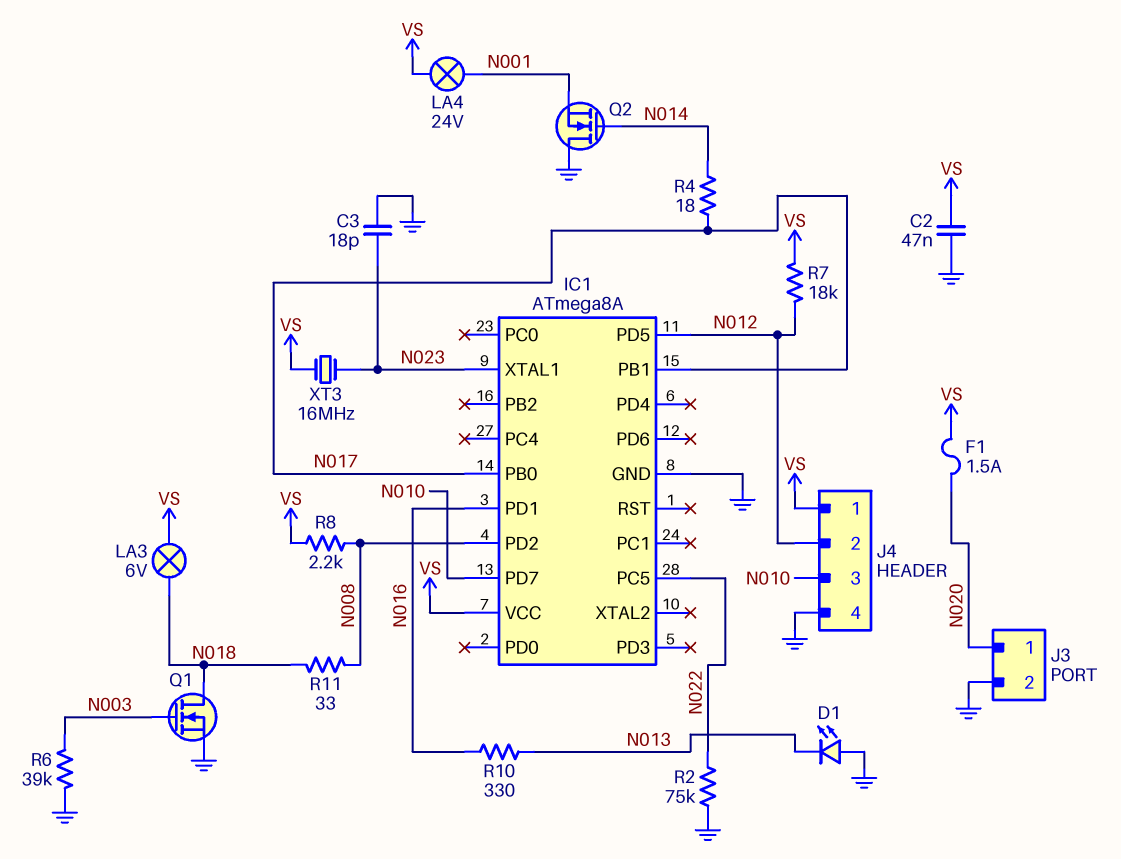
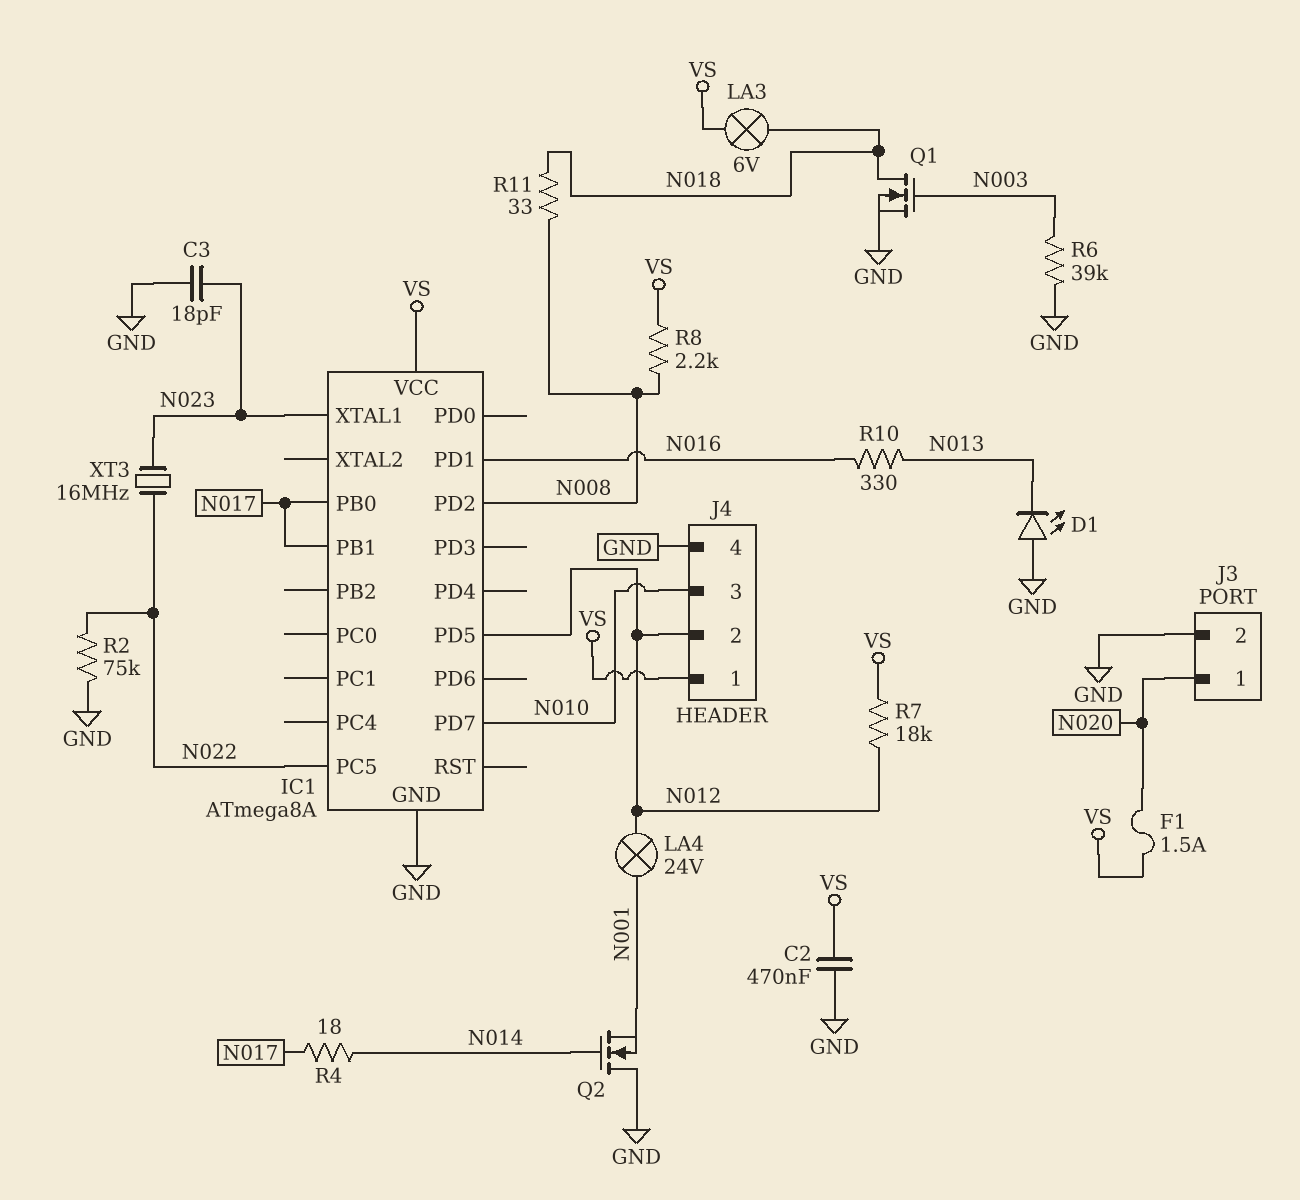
C2: 47nF (GND, VS) -> 470nF (GND, VS)
LA4: lamp 24V (N001, VS) -> lamp 24V (N001, N012)
XT3: 16MHz (N023, VS) -> 16MHz (N022, N023)

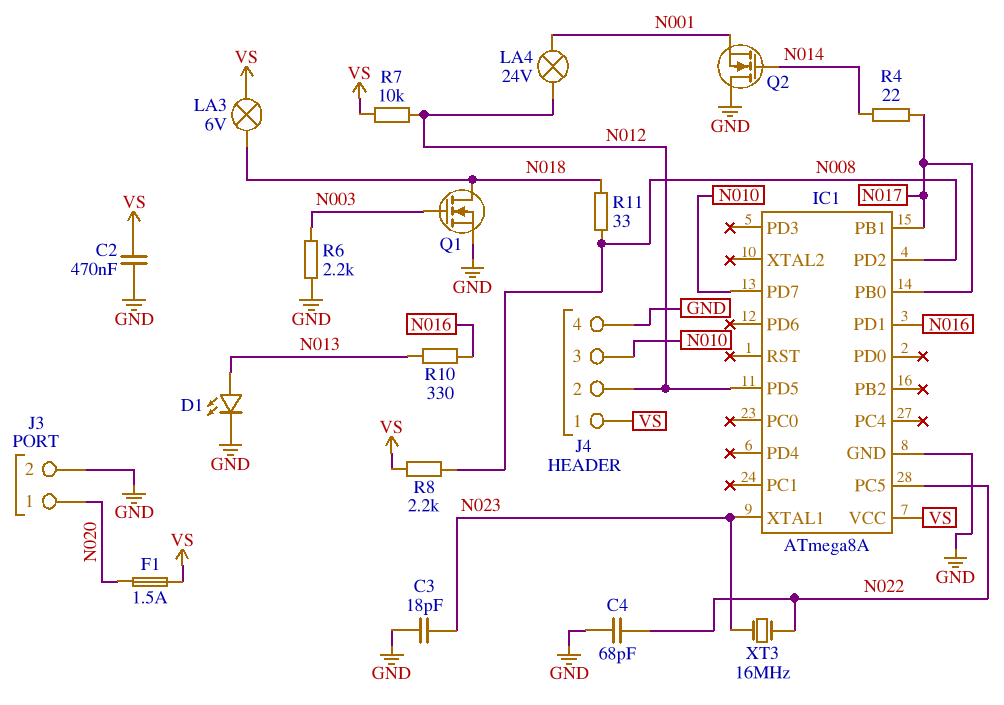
C4: none -> 68pF (GND, N022)
D1: LED (A GND, K N013) -> LED (A N013, K GND)
R2: 75k (GND, N022) -> none
R4: 18 (N014, N017) -> 22 (N014, N017)
R6: 39k (GND, N003) -> 2.2k (GND, N003)
R7: 18k (N012, VS) -> 10k (N012, VS)

